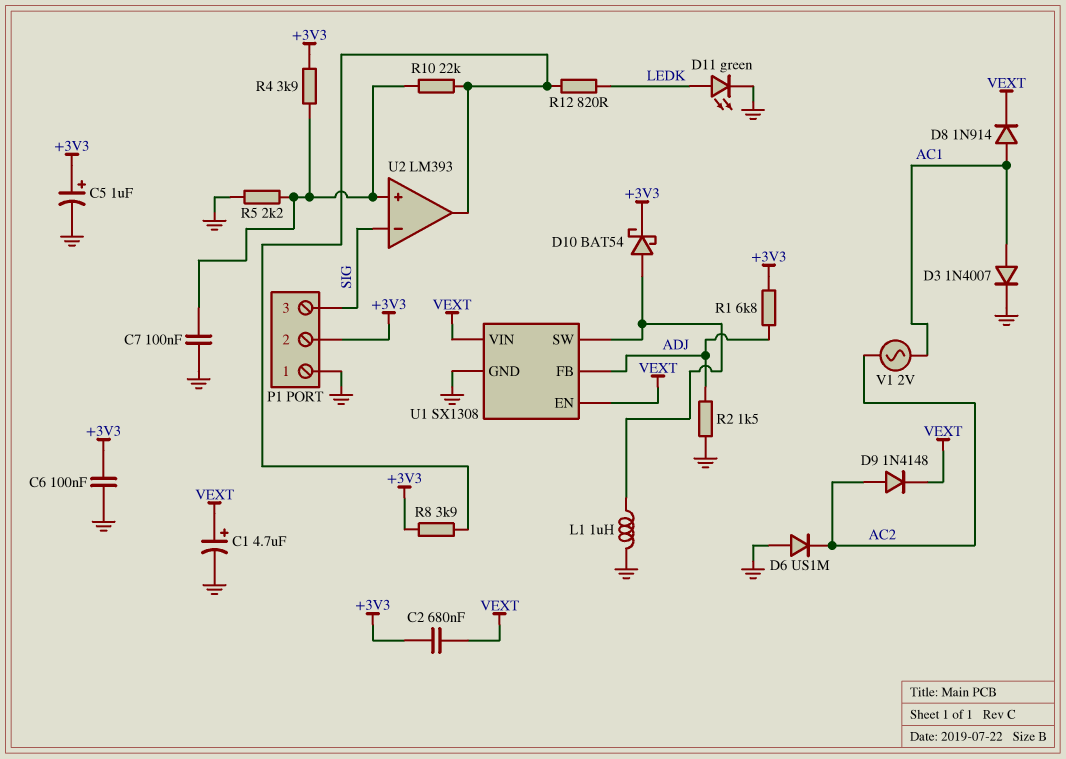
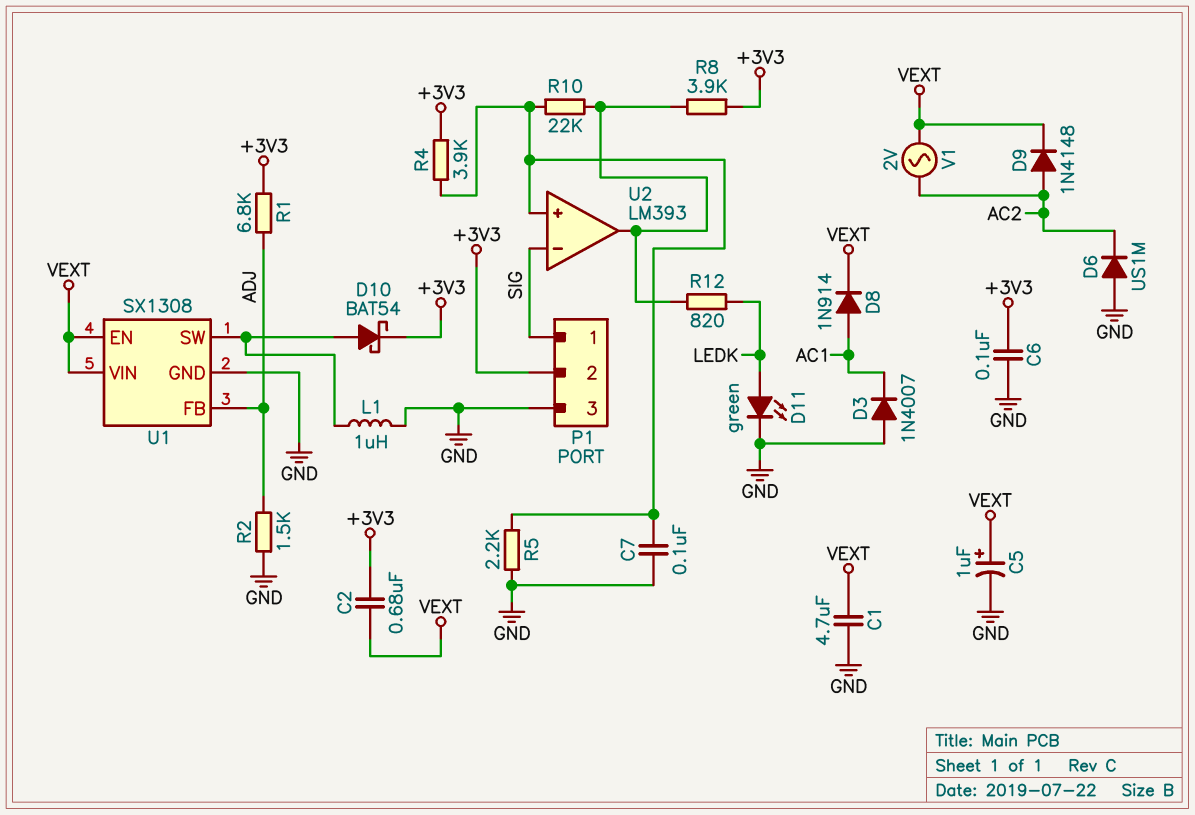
C1: 4.7uF (plus VEXT, minus GND) -> 4.7uF (GND, VEXT)
C5: 1uF (plus +3V3, minus GND) -> 1uF (plus VEXT, minus GND)
D3: diode 1N4007 (A AC1, K GND) -> diode 1N4007 (A GND, K AC1)
P1 pin 1: GND -> SIG
P1 pin 3: SIG -> GND
V1: AC 2V (AC1, AC2) -> AC 2V (AC2, VEXT)

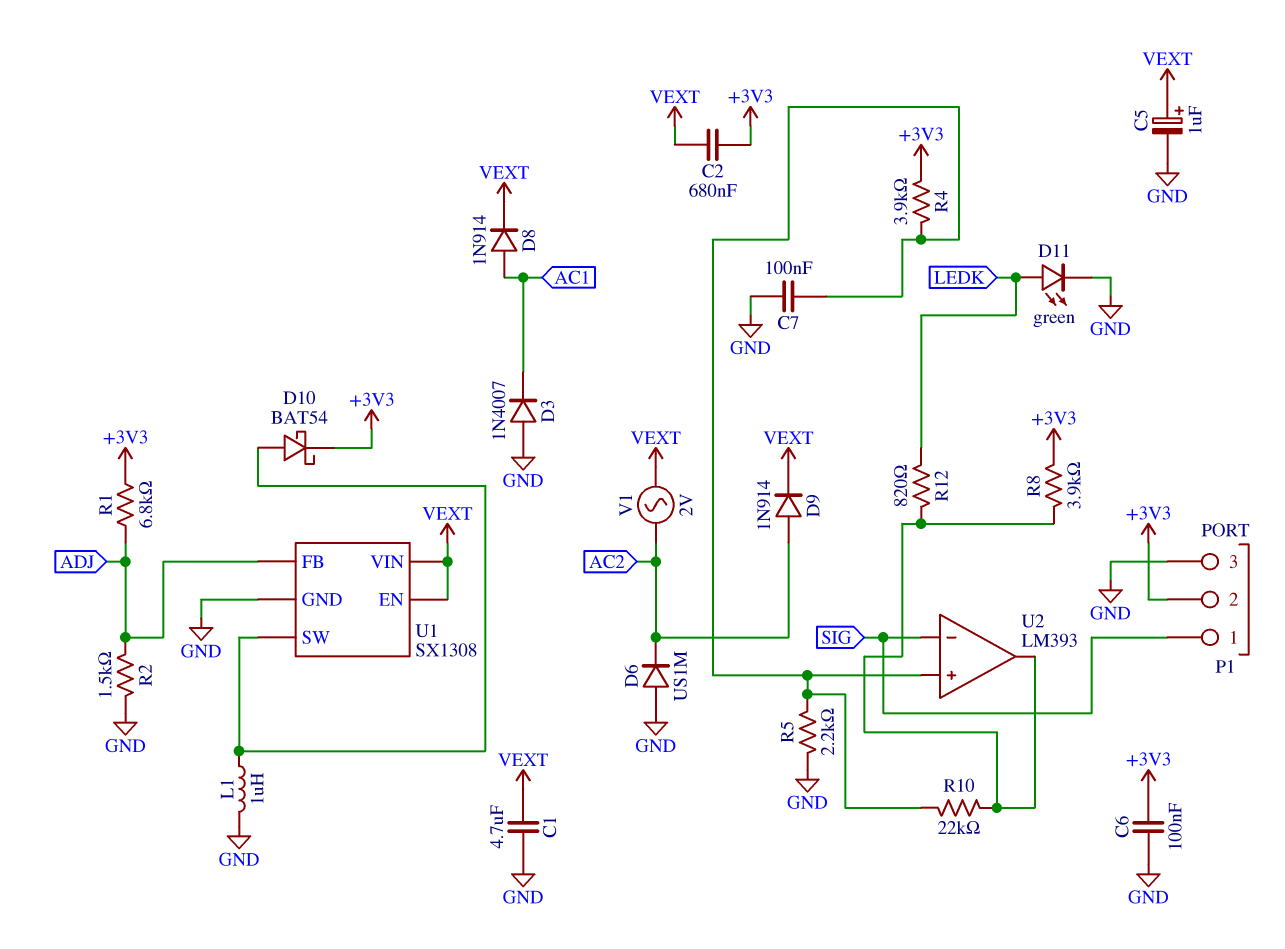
D9: diode 1N4148 (A AC2, K VEXT) -> diode 1N914 (A AC2, K VEXT)

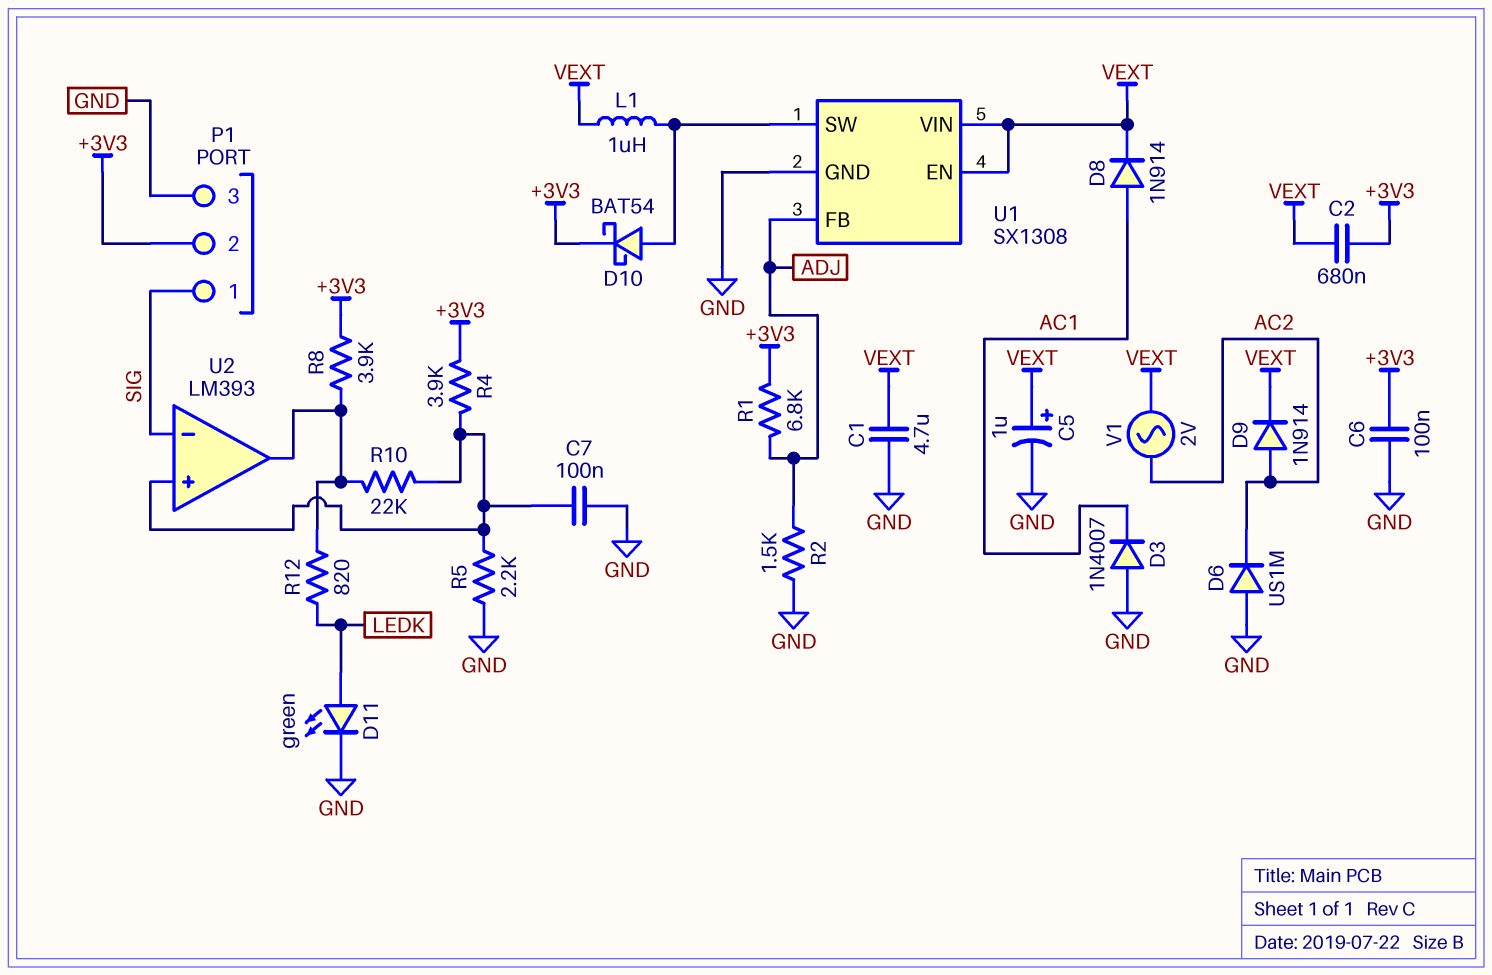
L1: 1uH (GND, U1/SW) -> 1uH (U1/SW, VEXT)

